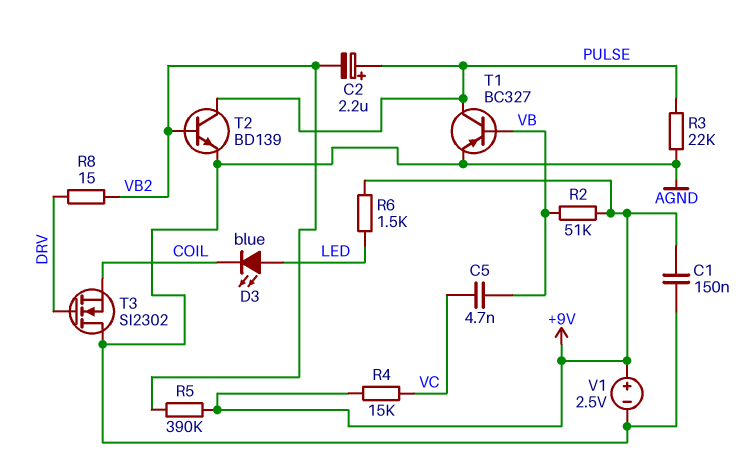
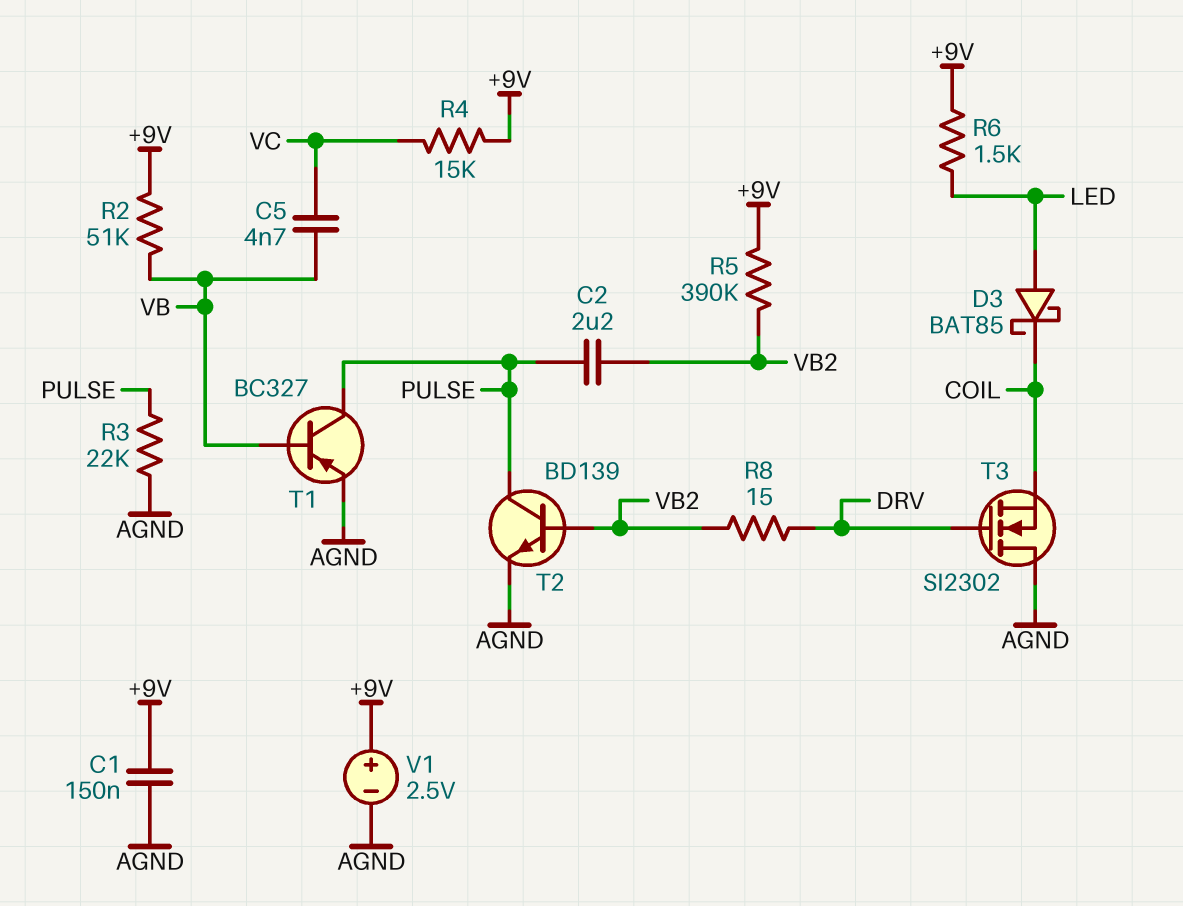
C2: 2.2uF (plus PULSE, minus VB2) -> 2.2uF (PULSE, VB2)
D3: LED blue (A LED, K COIL) -> schottky BAT85 (A LED, K COIL)

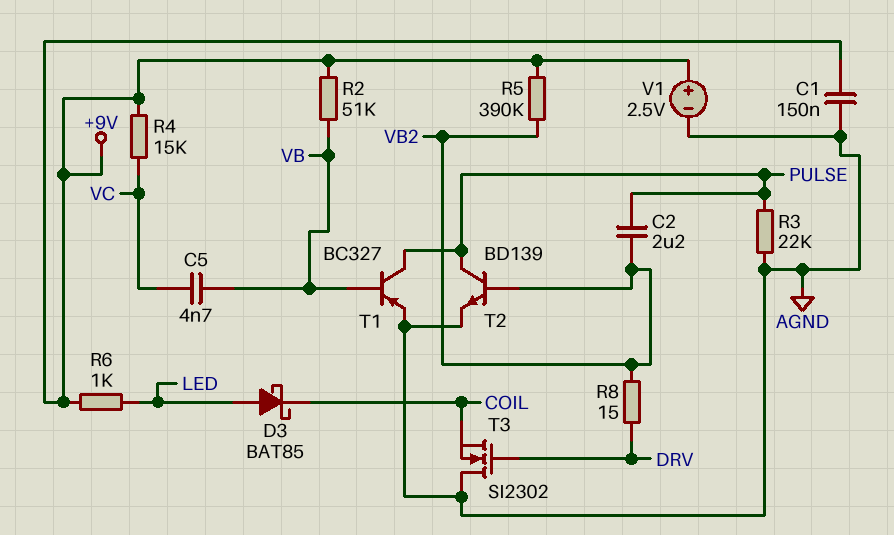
R6: 1.5k (+9V, LED) -> 1k (+9V, LED)

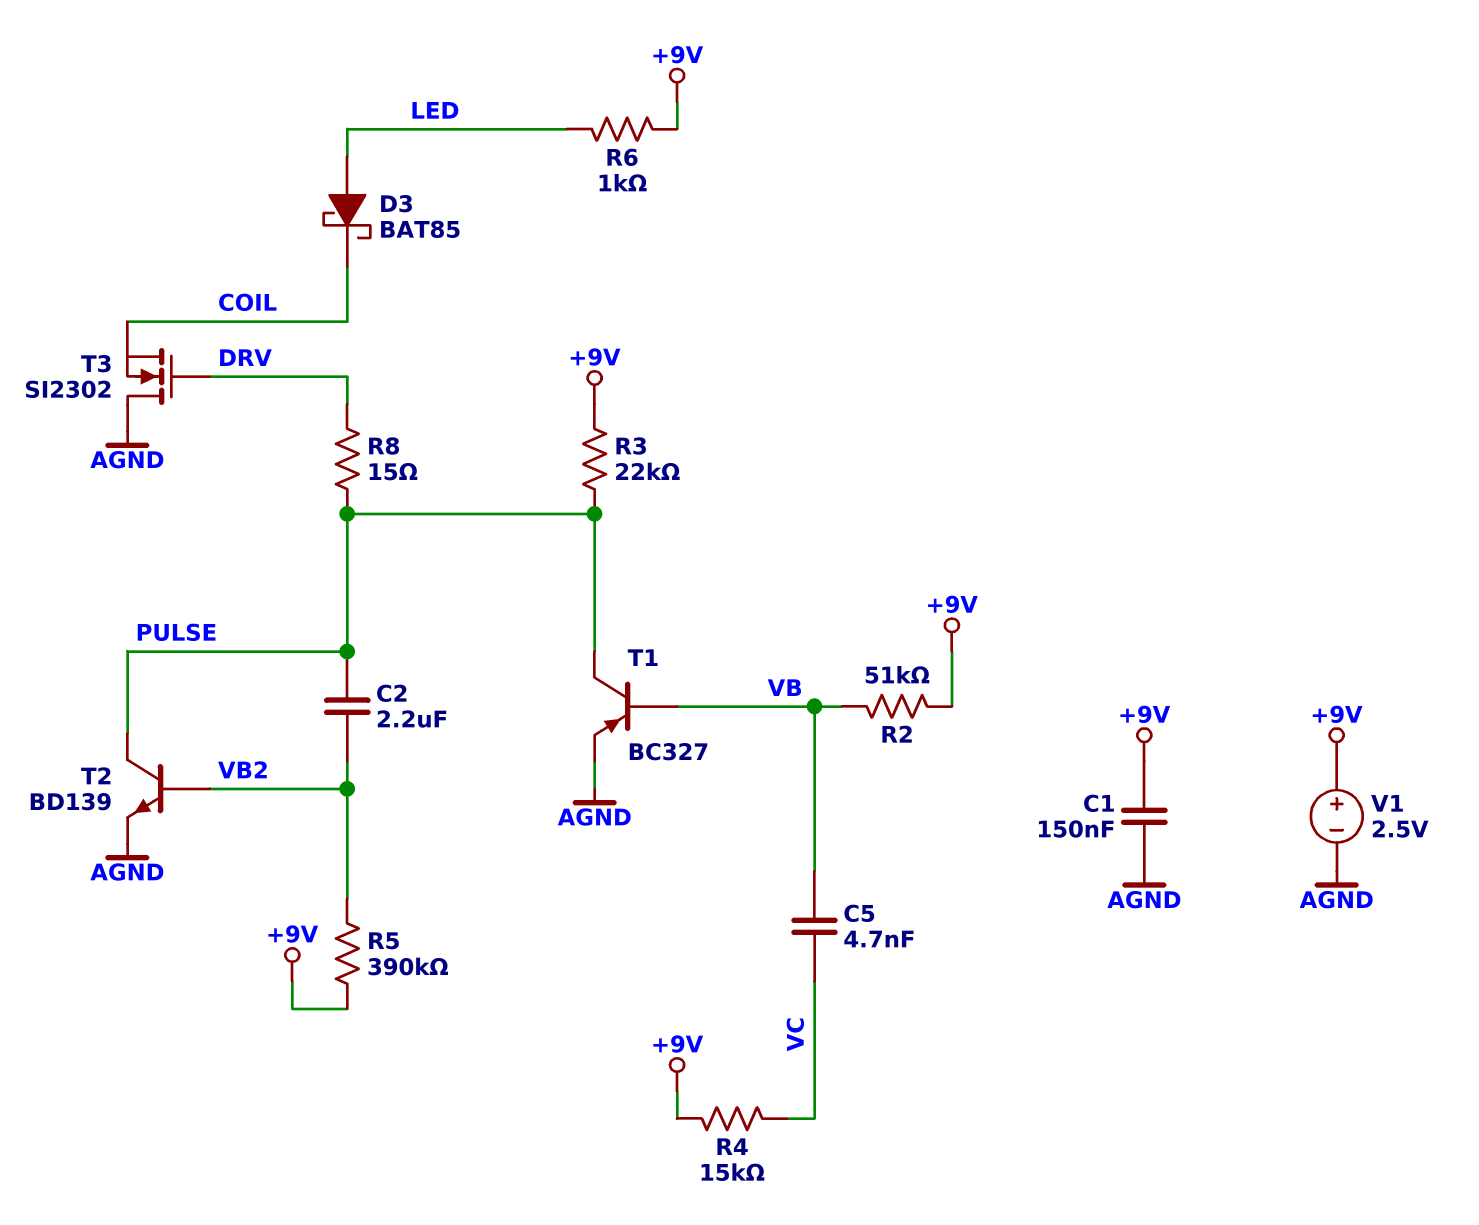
R3: 22k (AGND, PULSE) -> 22k (+9V, PULSE)
R8: 15 (DRV, VB2) -> 15 (DRV, PULSE)

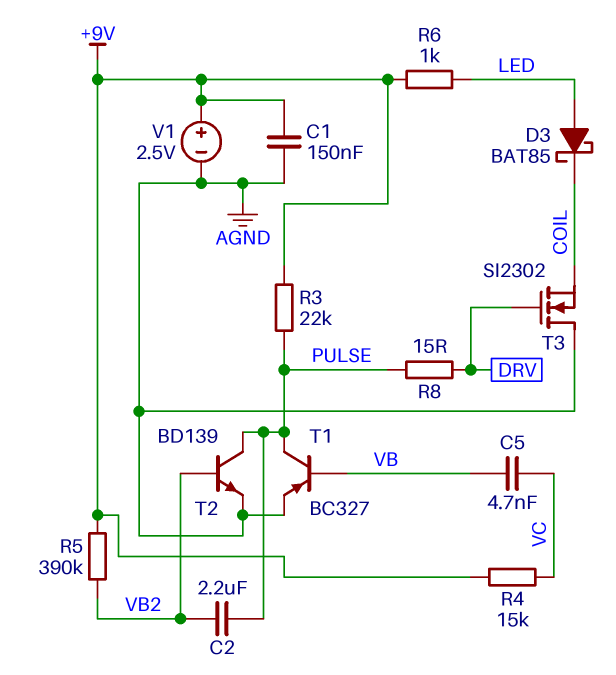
R2: 51k (+9V, VB) -> none

